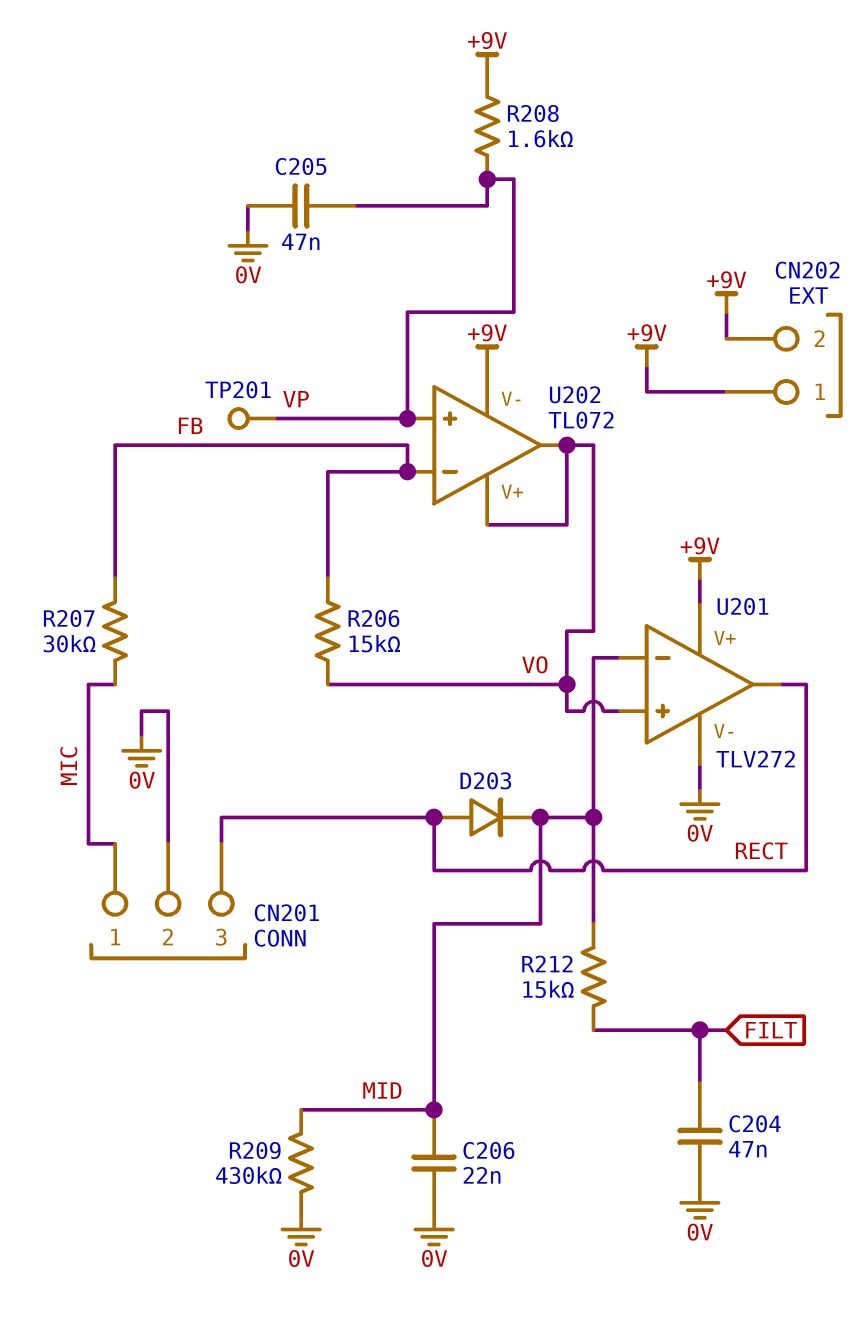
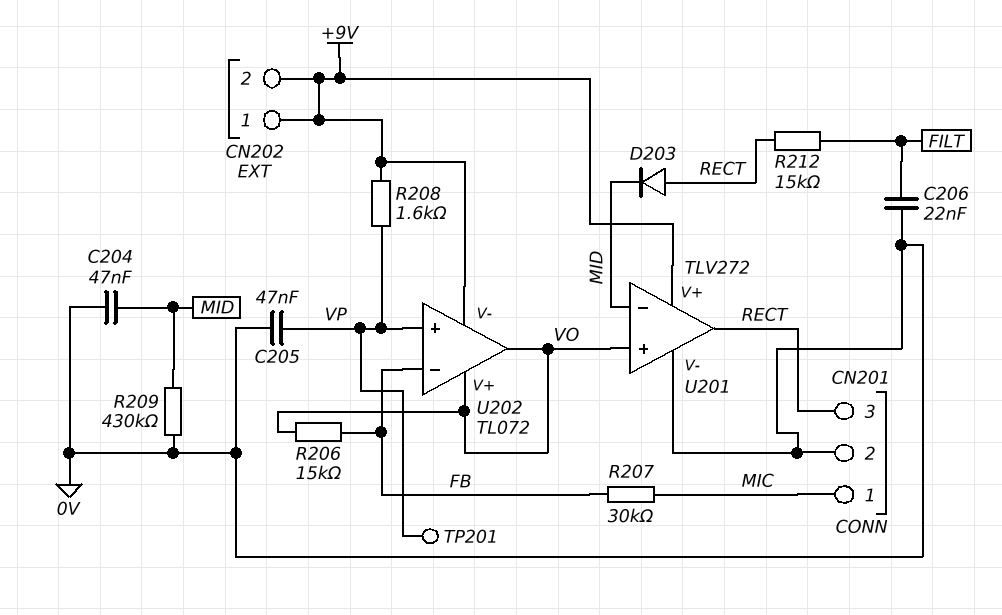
C204: 47nF (0V, FILT) -> 47nF (0V, MID)
C206: 22nF (0V, MID) -> 22nF (0V, FILT)
R212: 15k (FILT, MID) -> 15k (FILT, RECT)

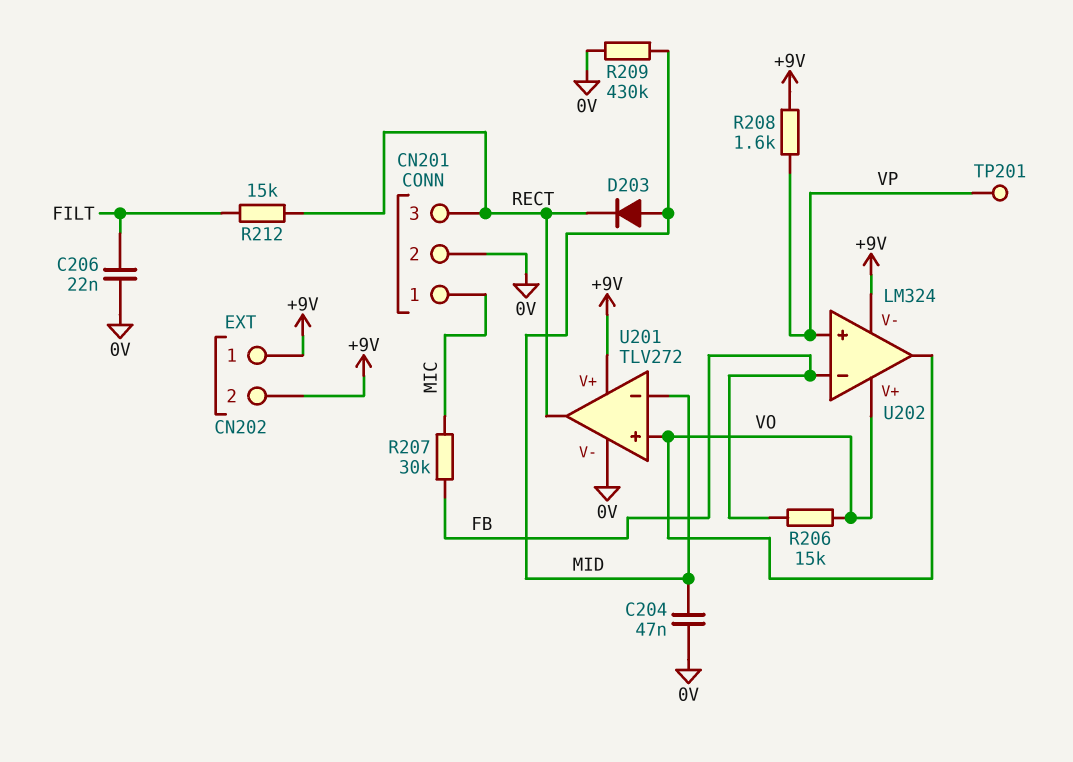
C205: 47nF (0V, VP) -> none
D203: diode (A RECT, K MID) -> diode (A MID, K RECT)
U202: TL072 -> LM324

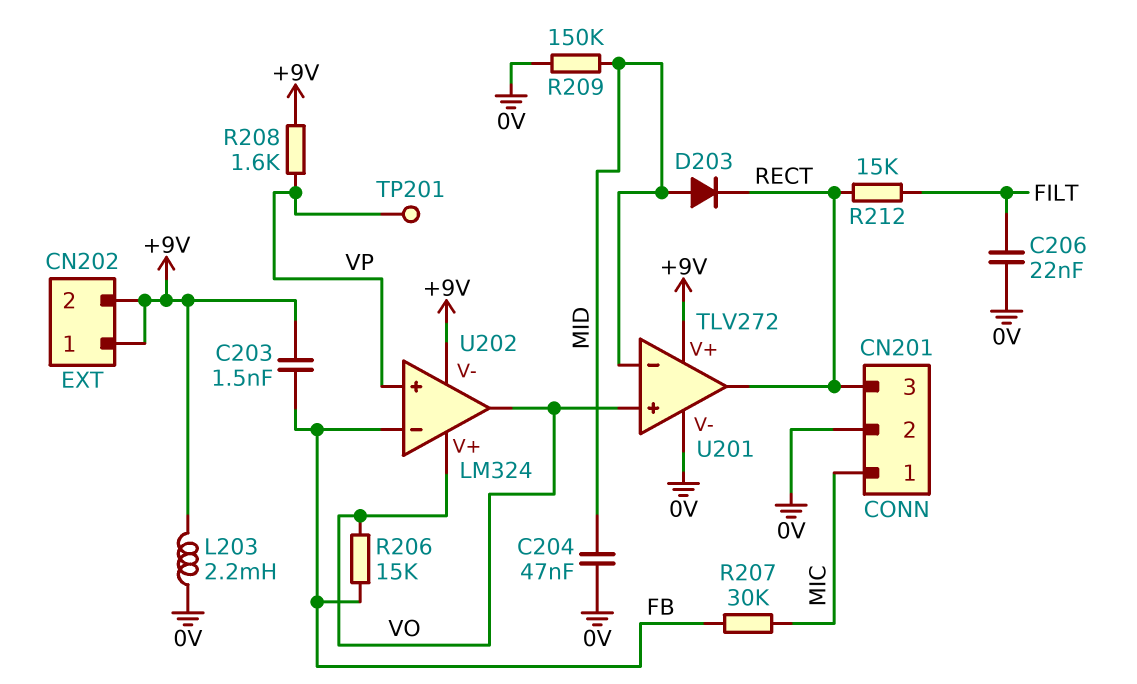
C203: none -> 1.5nF (+9V, FB)
L203: none -> 2.2mH (+9V, 0V)
R209: 430k (0V, MID) -> 150k (0V, MID)

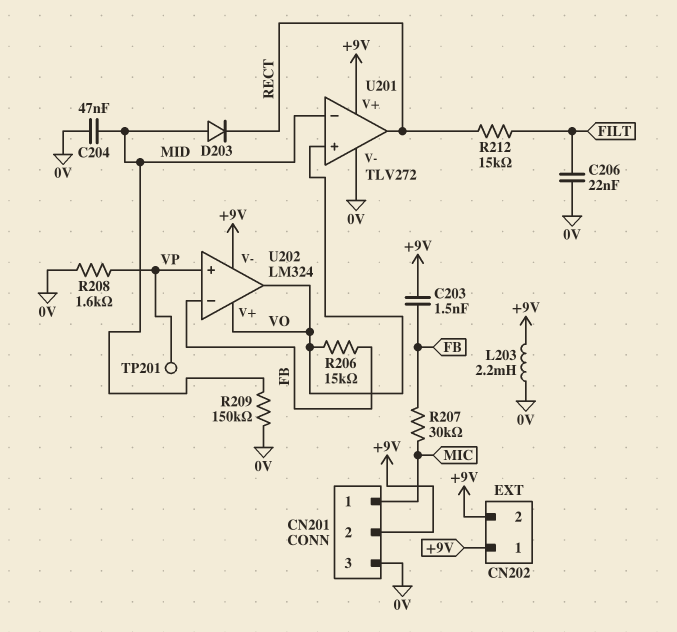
CN201 pin 2: 0V -> +9V
CN201 pin 3: RECT -> 0V
R208: 1.6k (+9V, VP) -> 1.6k (0V, VP)

